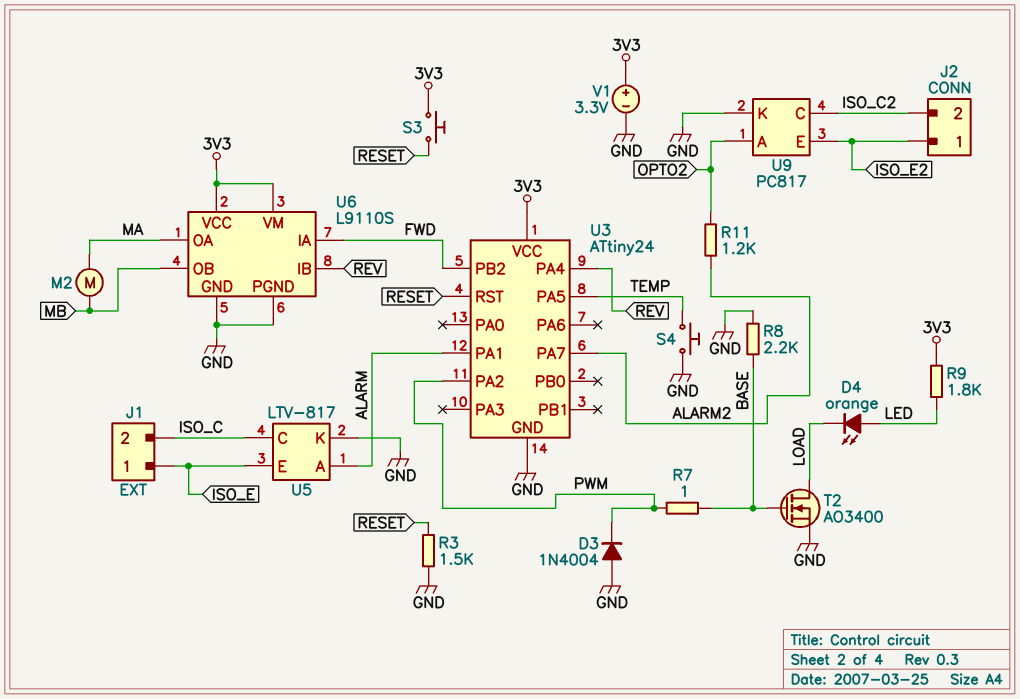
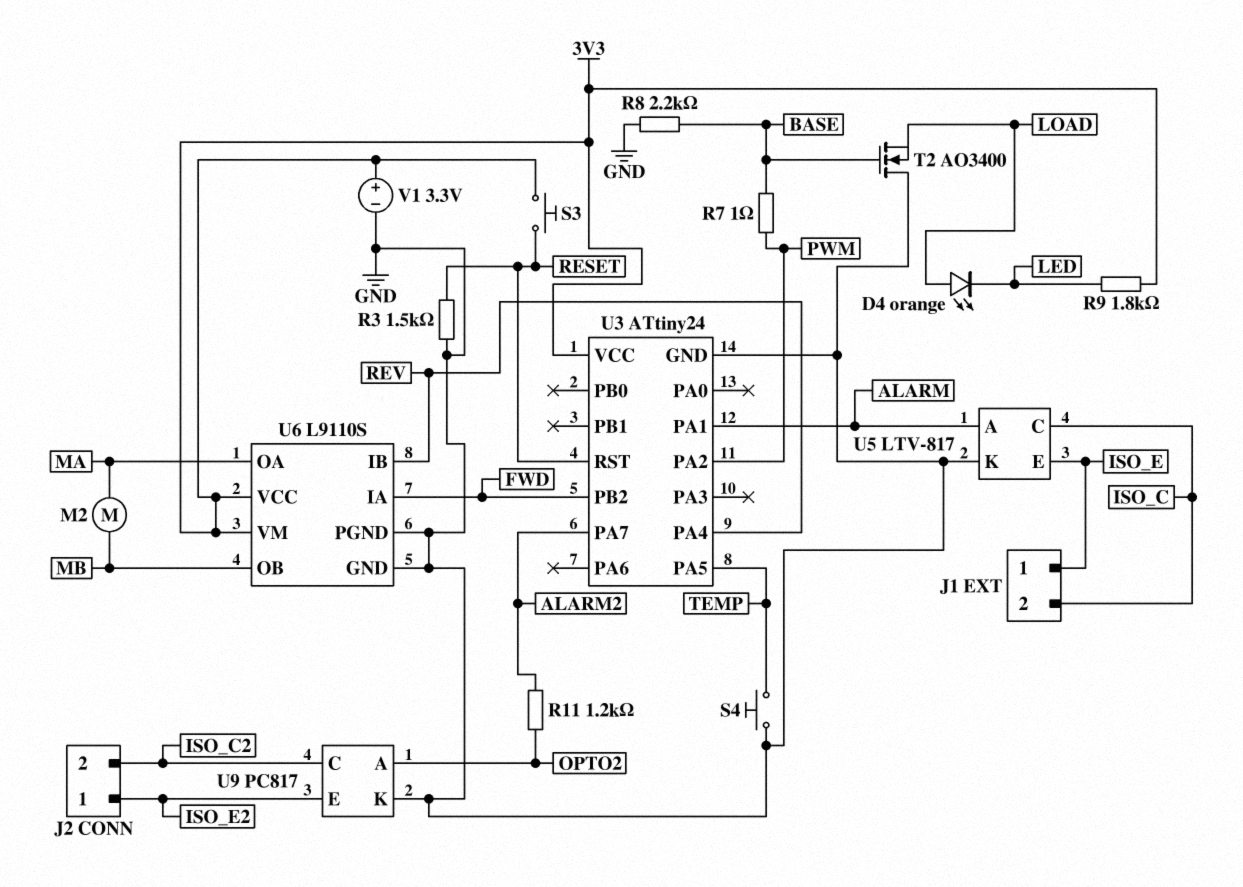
D3: diode 1N4004 (A GND, K PWM) -> none
D4: LED orange (A LED, K LOAD) -> LED orange (A LOAD, K LED)
T2: NMOS AO3400 (G BASE, D LOAD, S GND) -> NMOS AO3400 (G BASE, D GND, S LOAD)

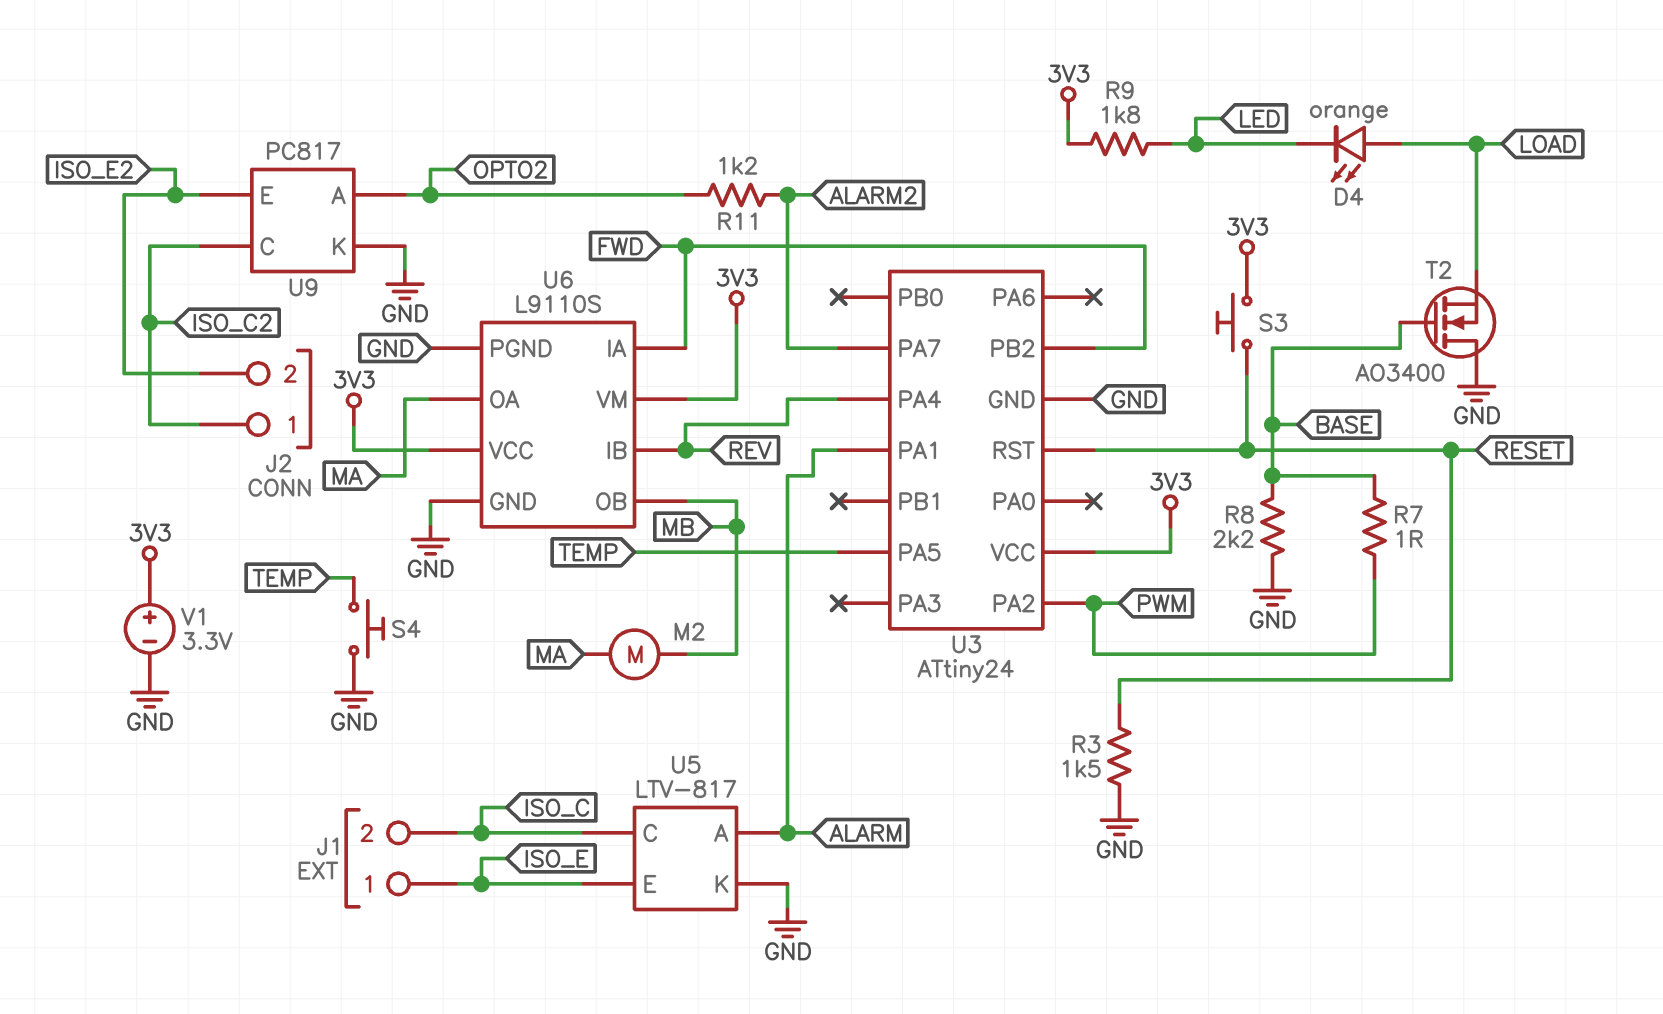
J2 pin 1: ISO_E2 -> ISO_C2
J2 pin 2: ISO_C2 -> ISO_E2

